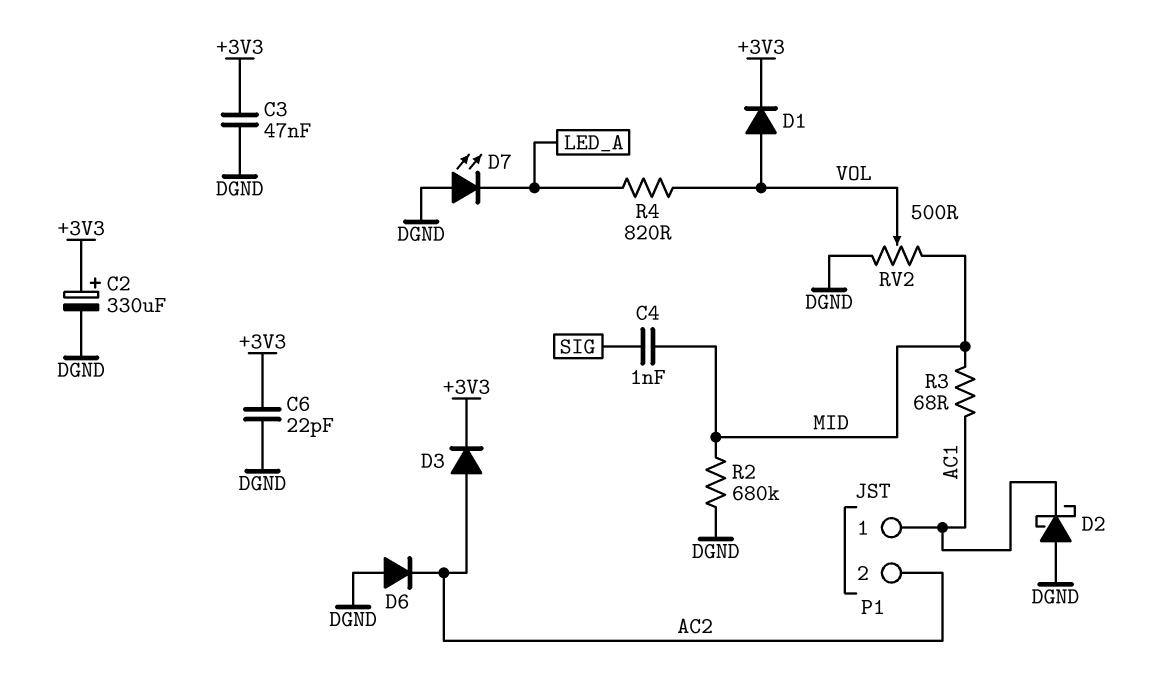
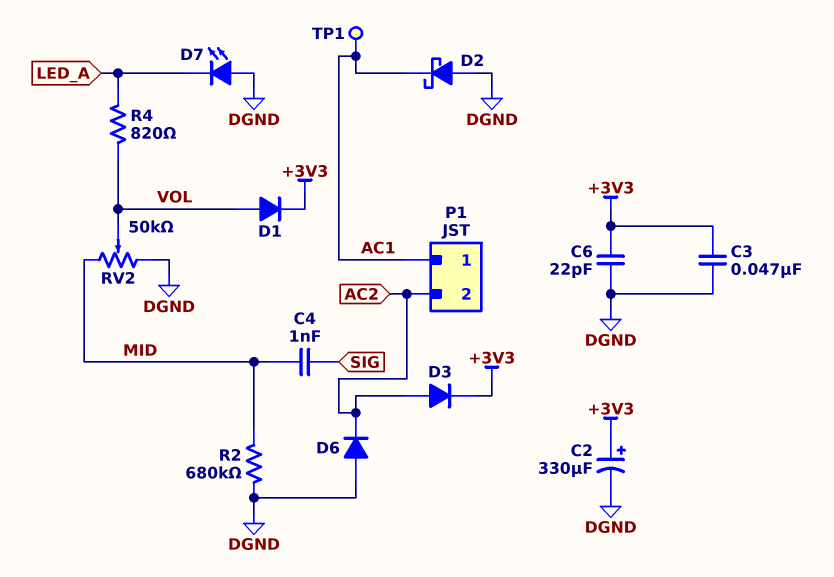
R3: 68 (AC1, MID) -> none
RV2: 500 (DGND, MID, wiper VOL) -> 50k (DGND, MID, wiper VOL)
TP1: none -> test point (AC1)

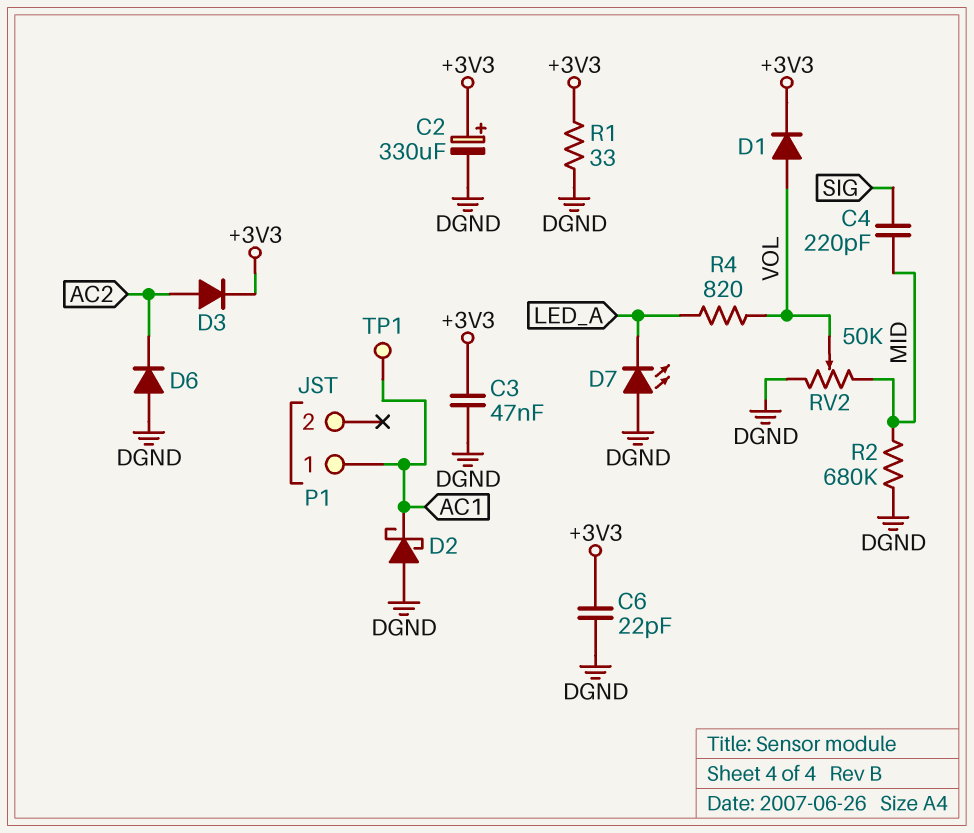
C4: 1nF (MID, SIG) -> 220pF (MID, SIG)
P1 pin 2: AC2 -> none
R1: none -> 33 (+3V3, DGND)

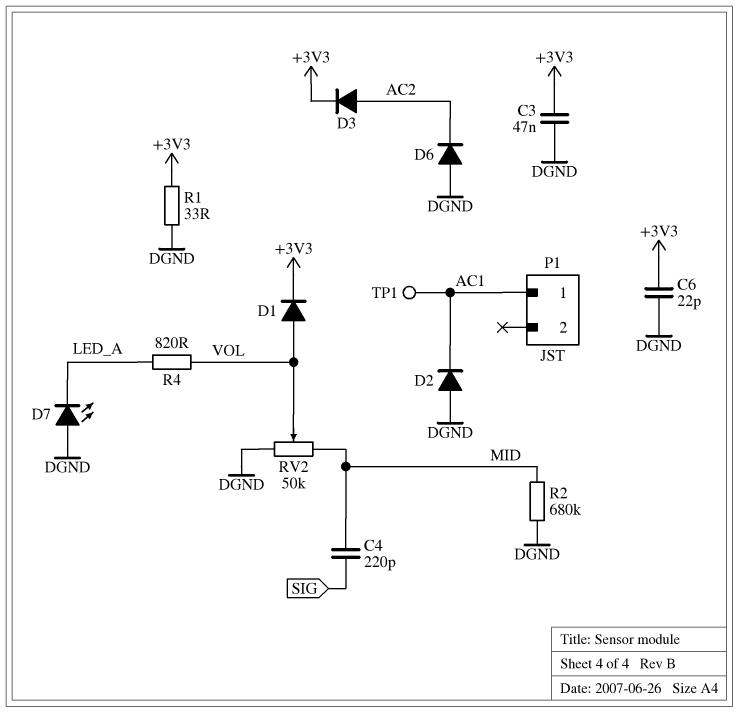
C2: 330uF (plus +3V3, minus DGND) -> none
D2: schottky (A DGND, K AC1) -> diode (A DGND, K AC1)

